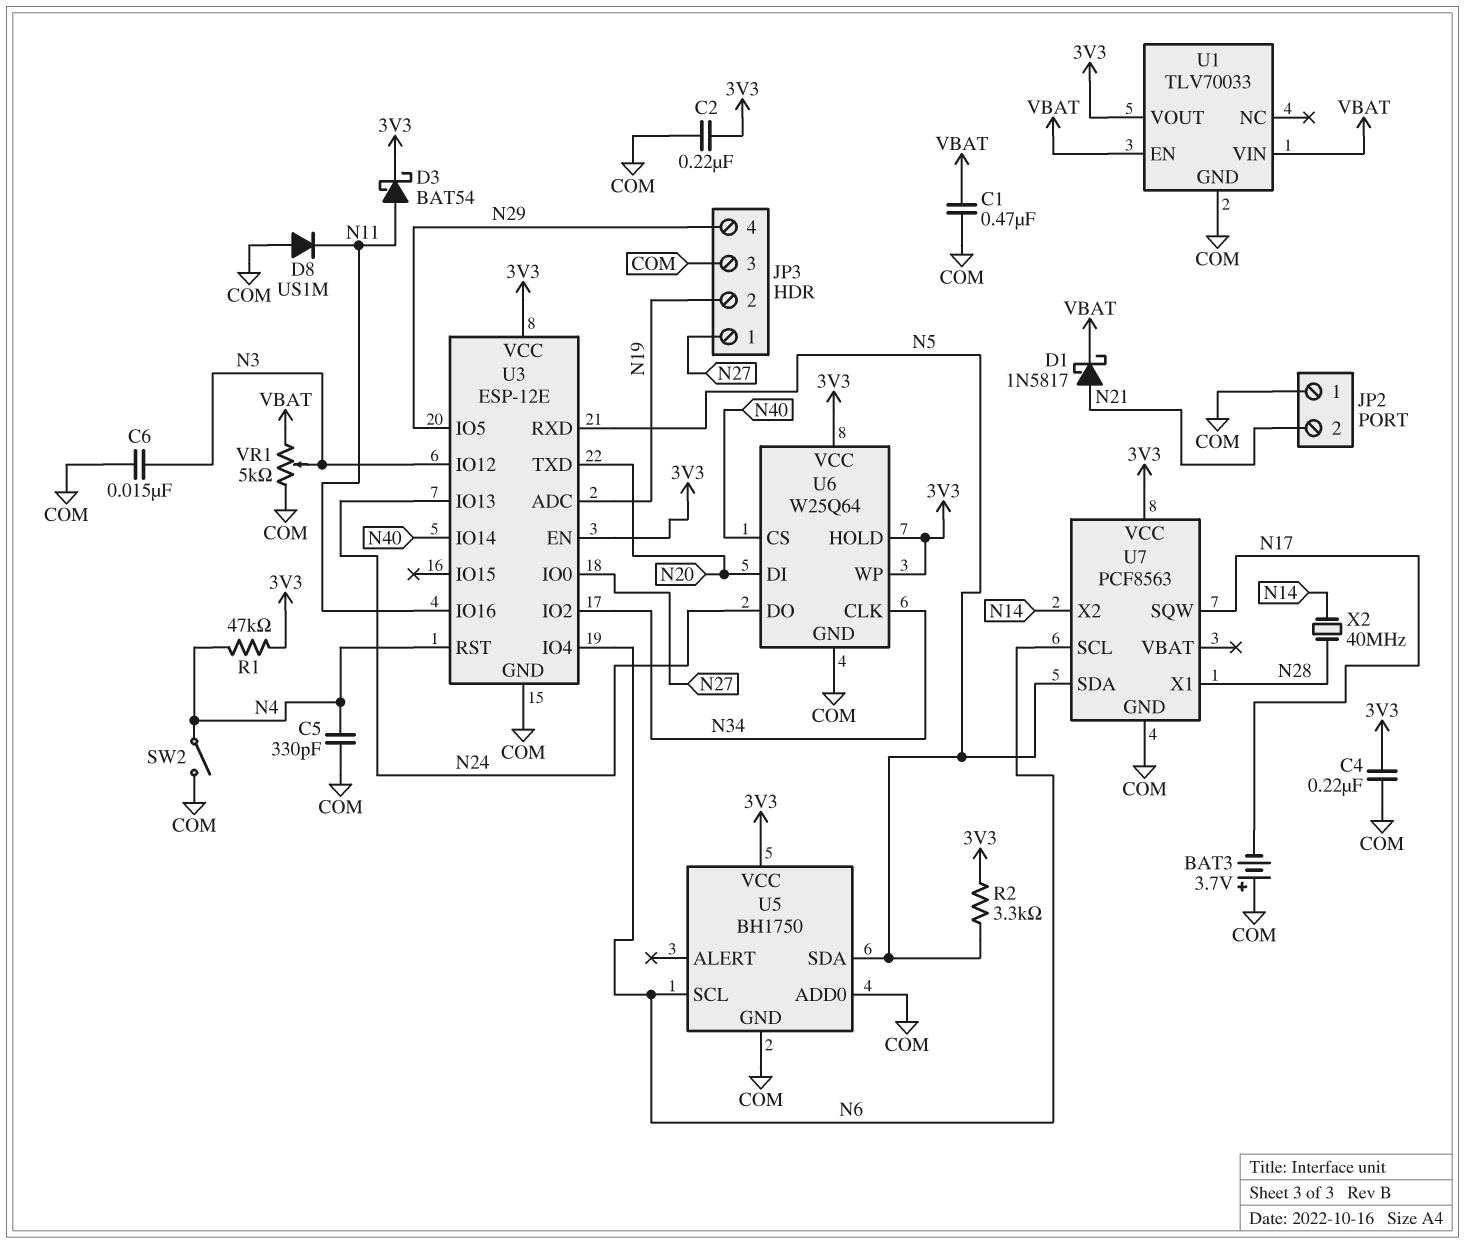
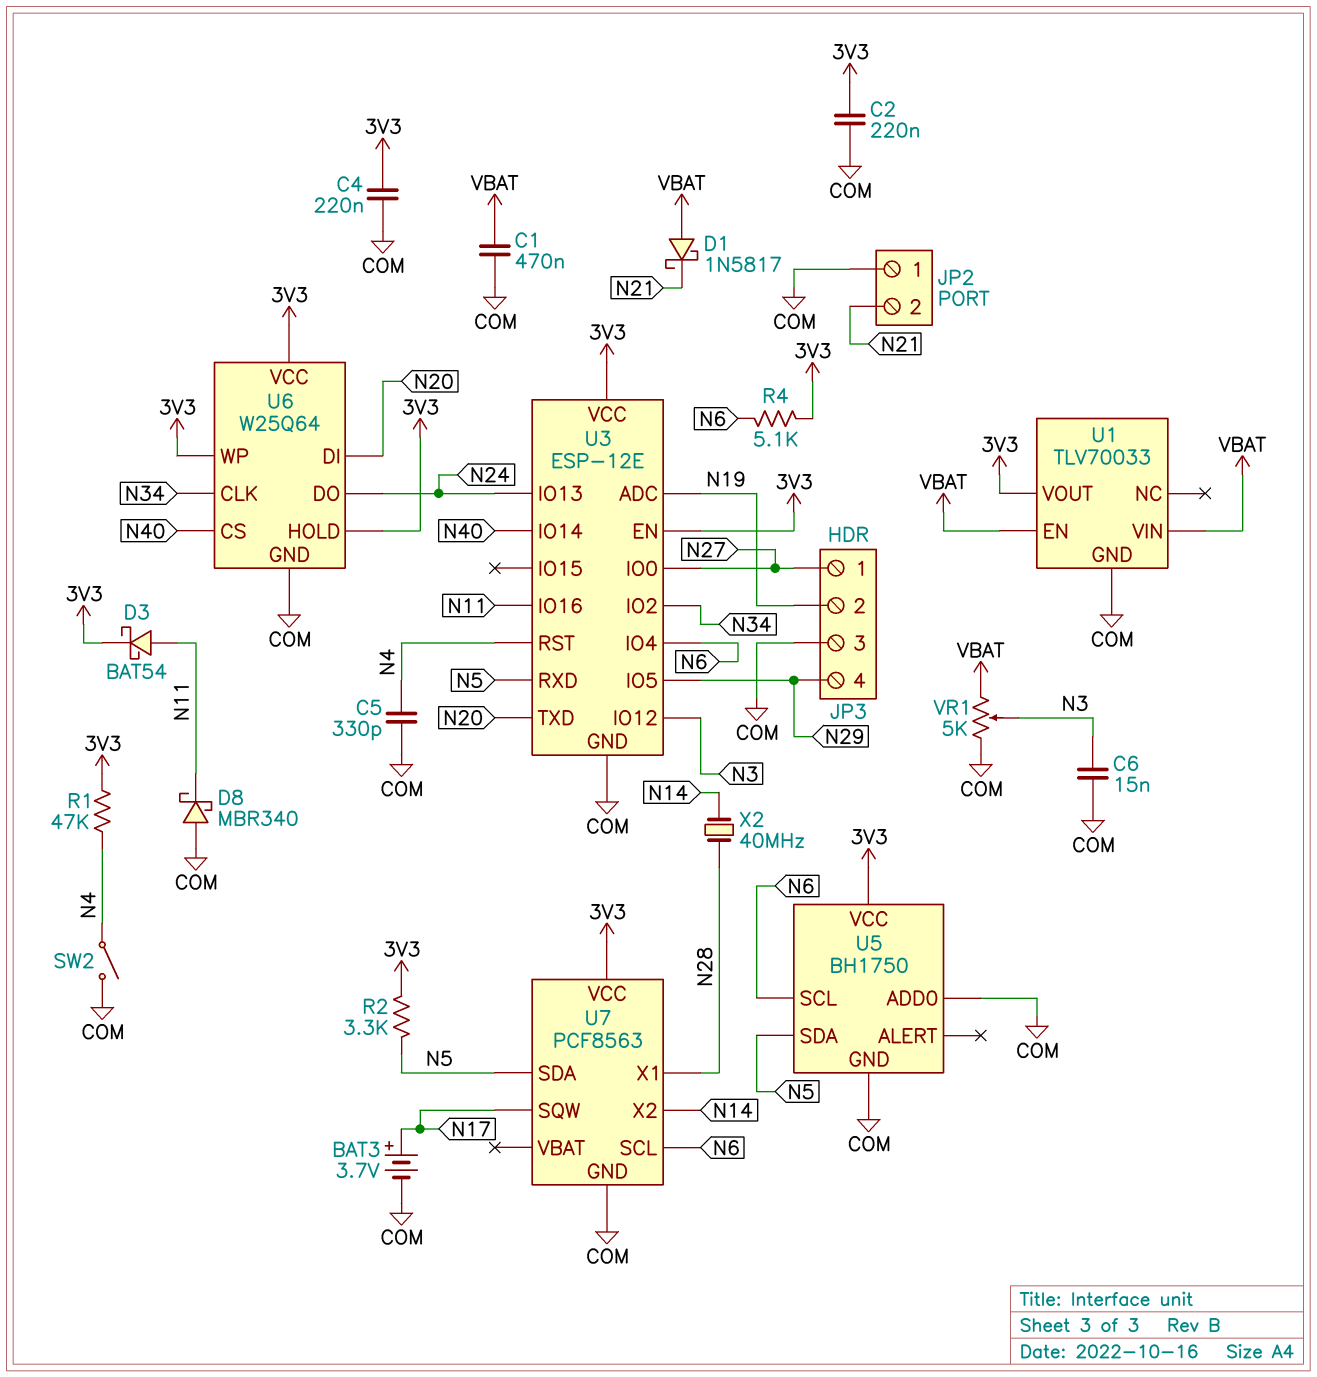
BAT3: 3.7V (plus COM, minus N17) -> 3.7V (plus N17, minus COM)
D1: schottky 1N5817 (A N21, K VBAT) -> schottky 1N5817 (A VBAT, K N21)
D8: diode US1M (A COM, K N11) -> schottky MBR340 (A COM, K N11)
R4: none -> 5.1k (3V3, N6)

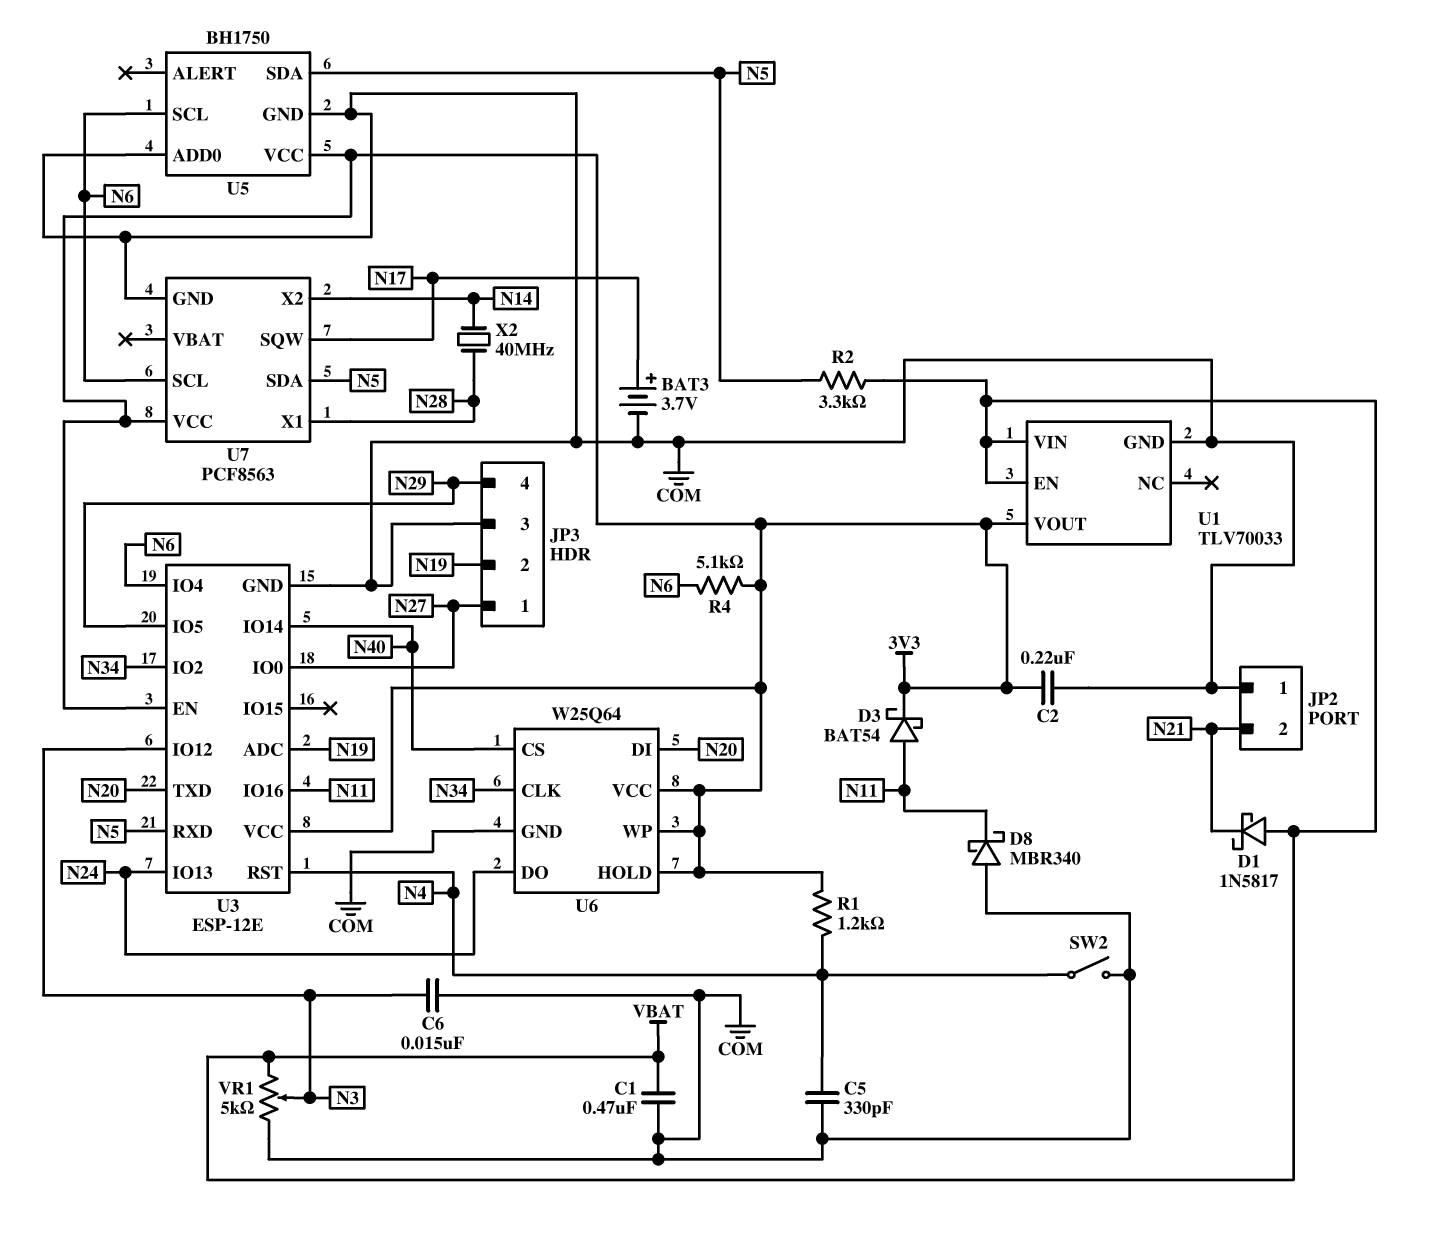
C4: 220nF (3V3, COM) -> none
R1: 47k (3V3, N4) -> 1.2k (3V3, N4)
R2: 3.3k (3V3, N5) -> 3.3k (N5, VBAT)

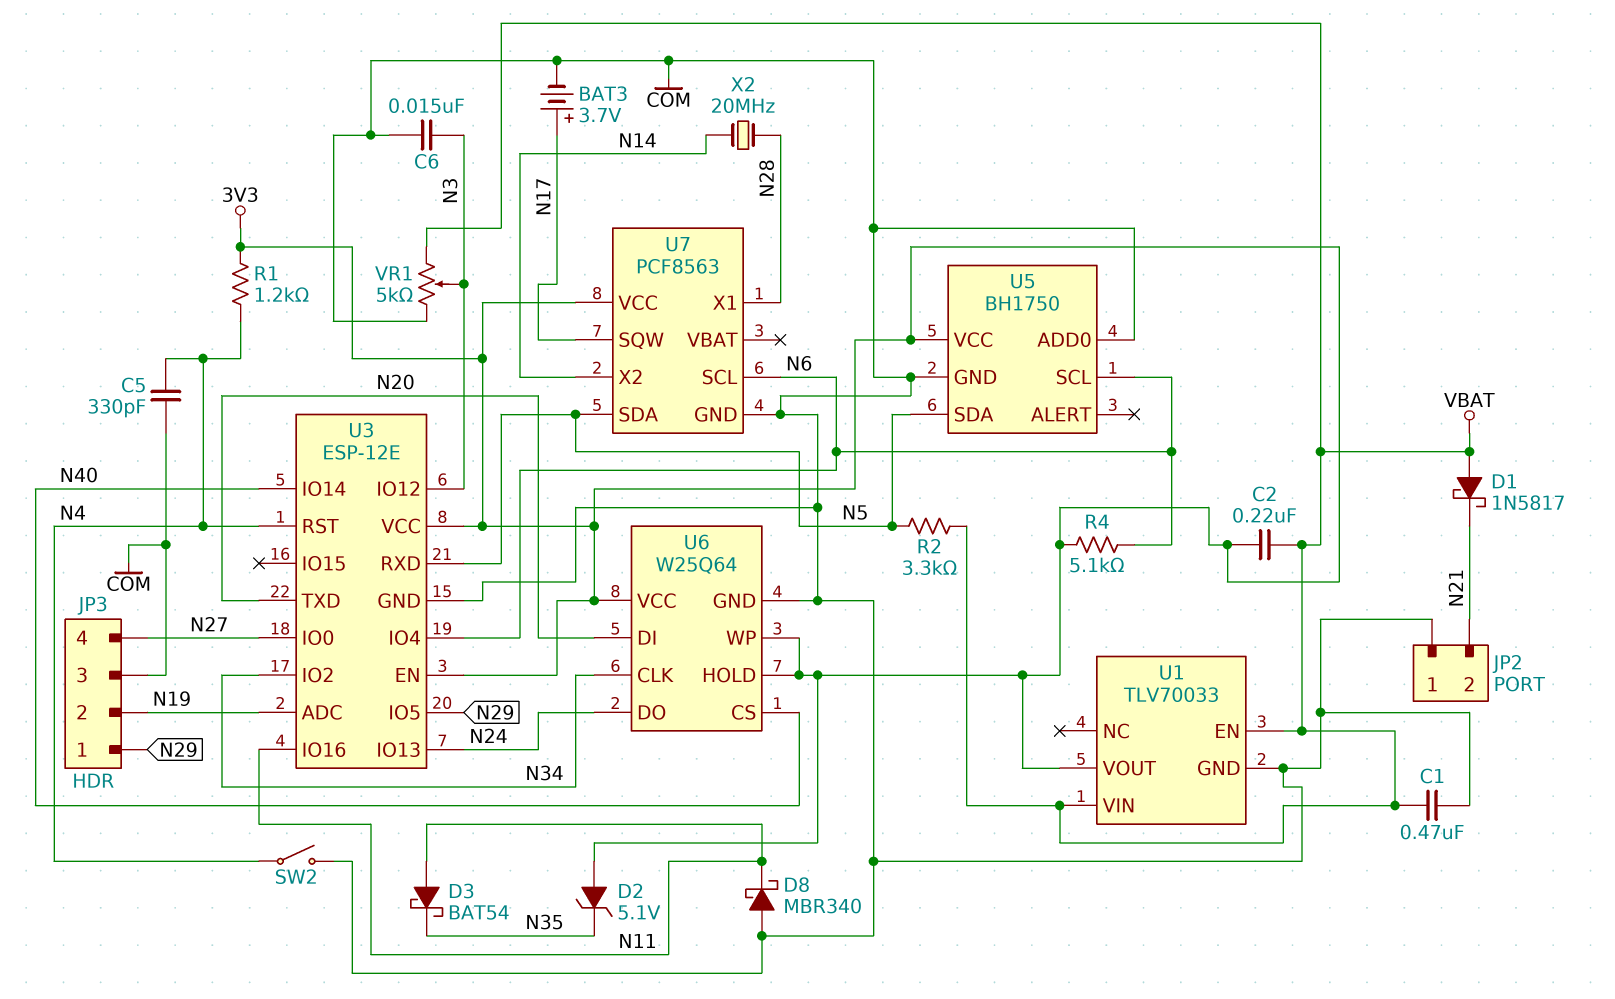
C2: 220nF (3V3, COM) -> 220nF (3V3, VBAT)
D2: none -> zener 5.1V (A 3V3, K N35)
D3: schottky BAT54 (A N11, K 3V3) -> schottky BAT54 (A N11, K N35)
JP3 pin 1: N27 -> N29
JP3 pin 4: N29 -> N27
X2: 40MHz (N14, N28) -> 20MHz (N14, N28)

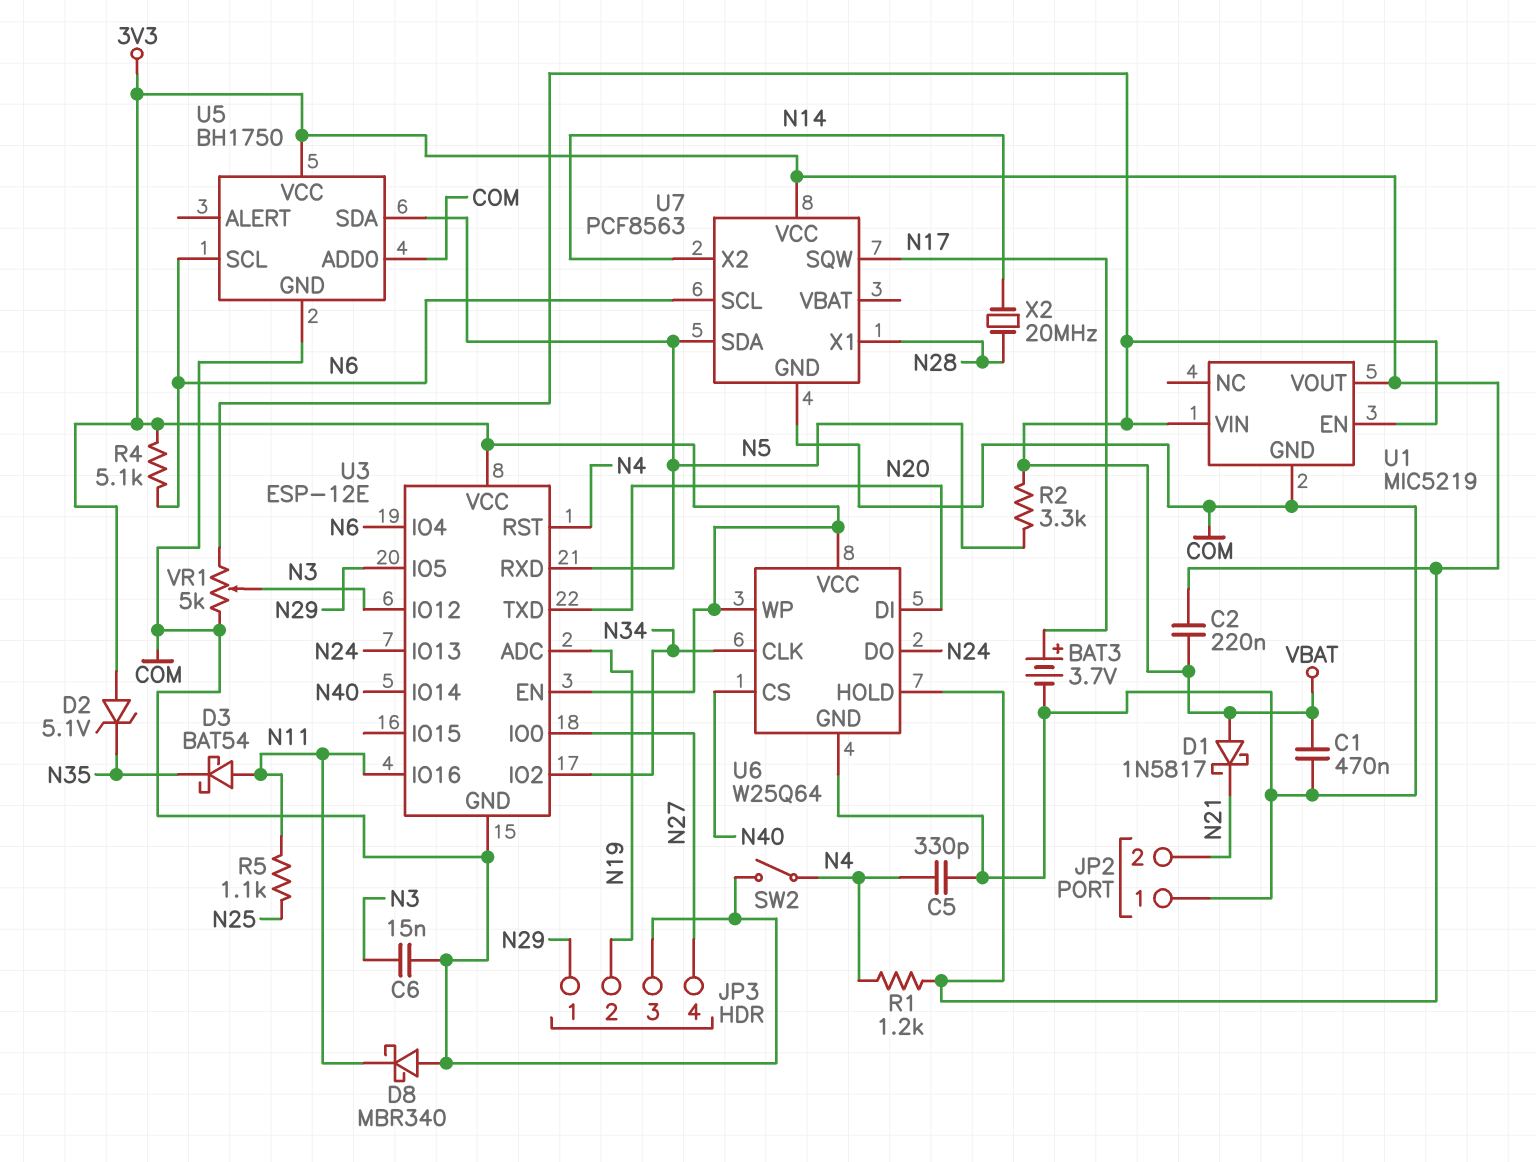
R5: none -> 1.1k (N11, N25)
U1: TLV70033 -> MIC5219

